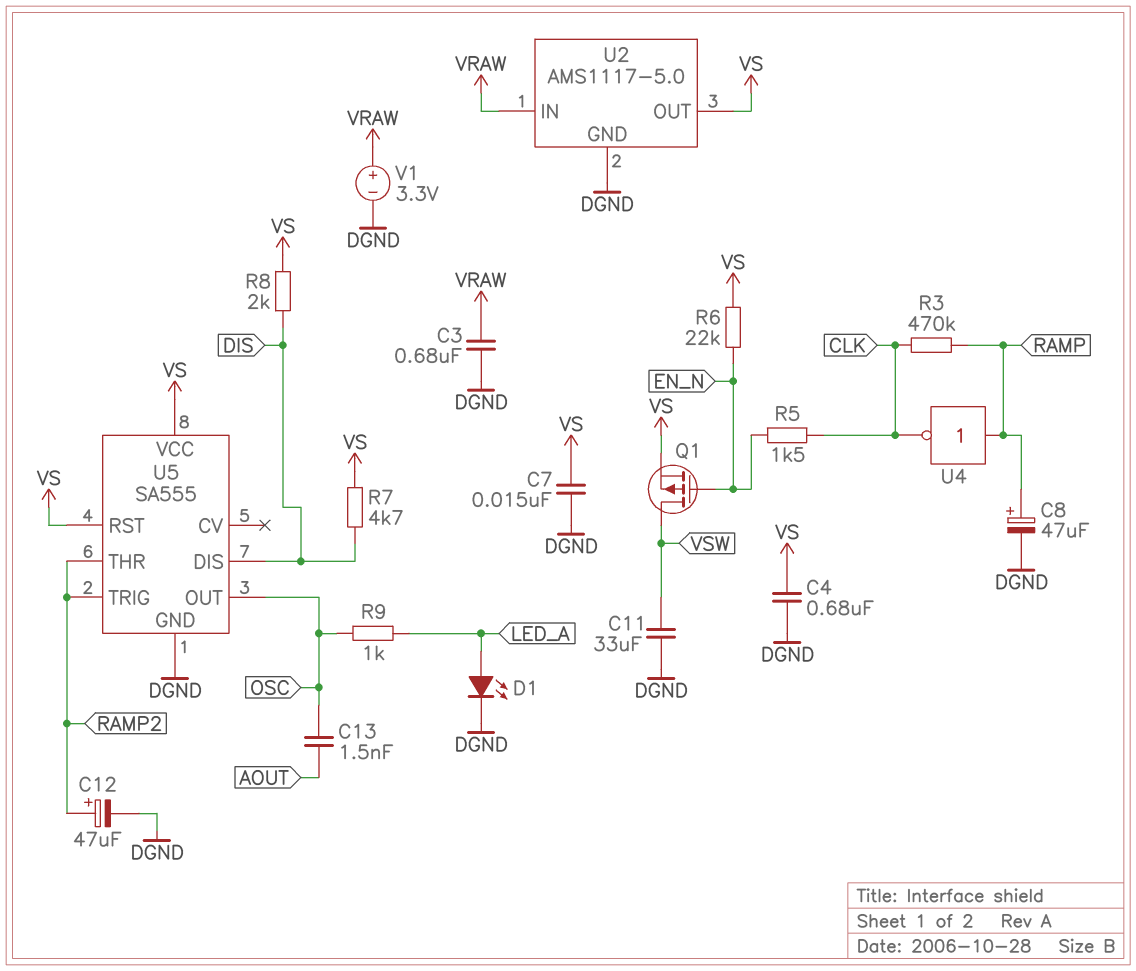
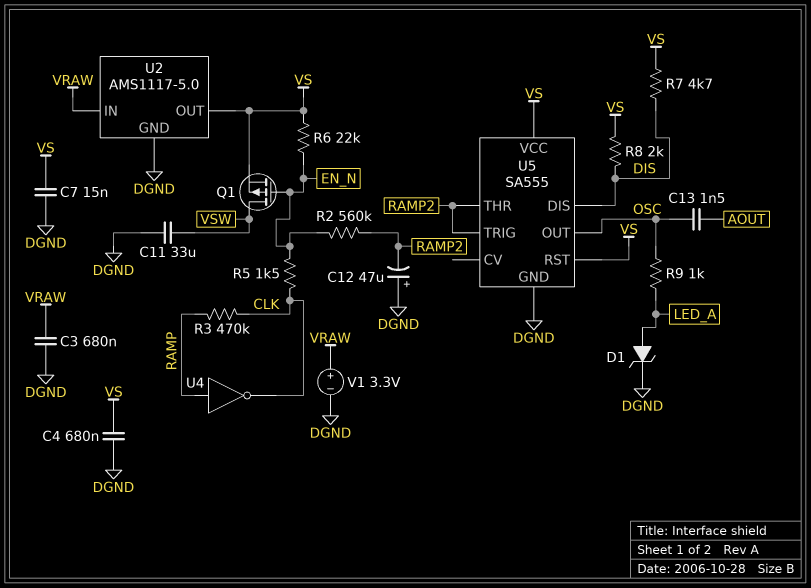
C8: 47uF (plus RAMP, minus DGND) -> none
C12: 47uF (plus RAMP2, minus DGND) -> 47uF (plus DGND, minus RAMP2)
D1: LED (A LED_A, K DGND) -> zener (A LED_A, K DGND)
R2: none -> 560k (EN_N, RAMP2)

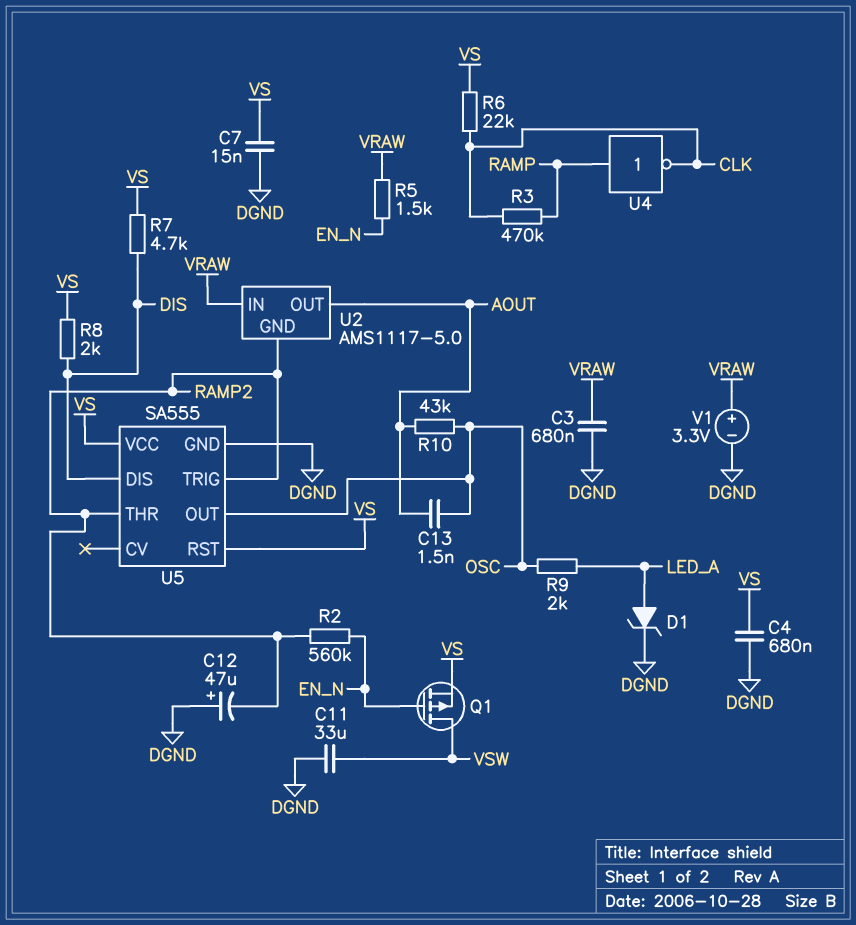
R5: 1.5k (CLK, EN_N) -> 1.5k (EN_N, VRAW)
R6: 22k (EN_N, VS) -> 22k (CLK, VS)
R9: 1k (LED_A, OSC) -> 2k (LED_A, OSC)
R10: none -> 43k (AOUT, OSC)
U2 pin GND: DGND -> RAMP2
U2 pin OUT: VS -> AOUT

